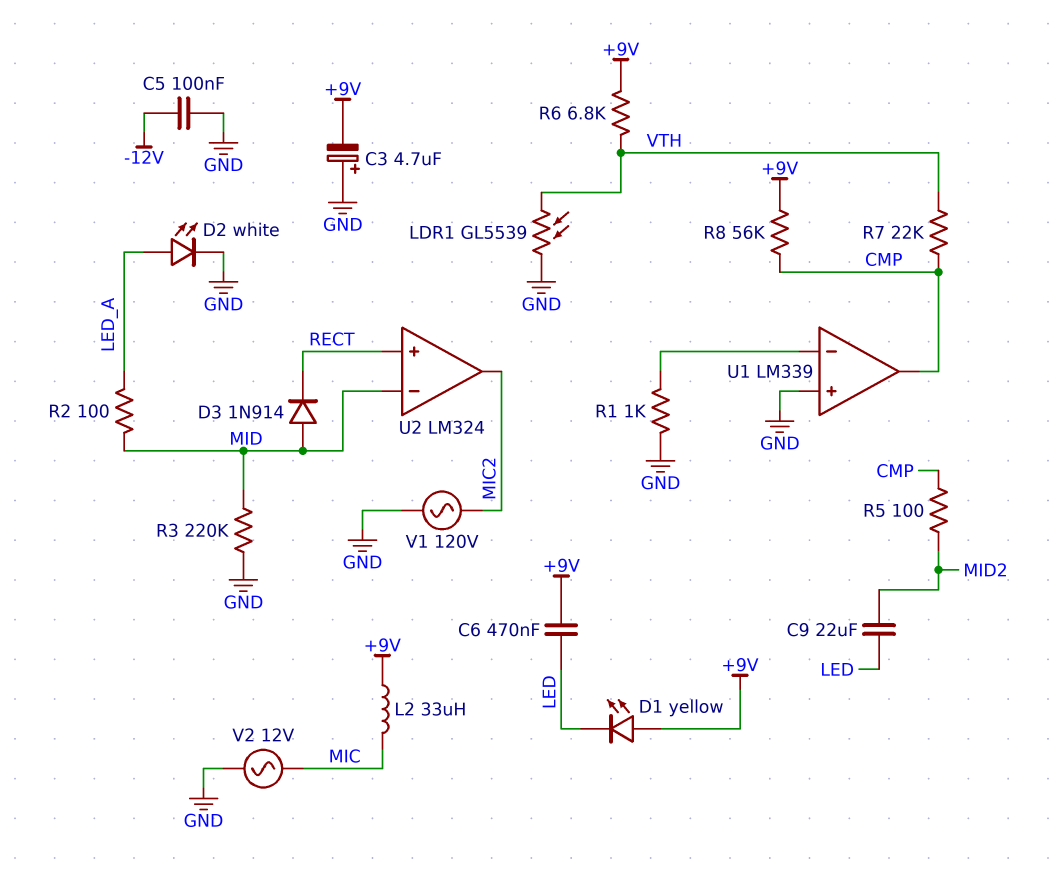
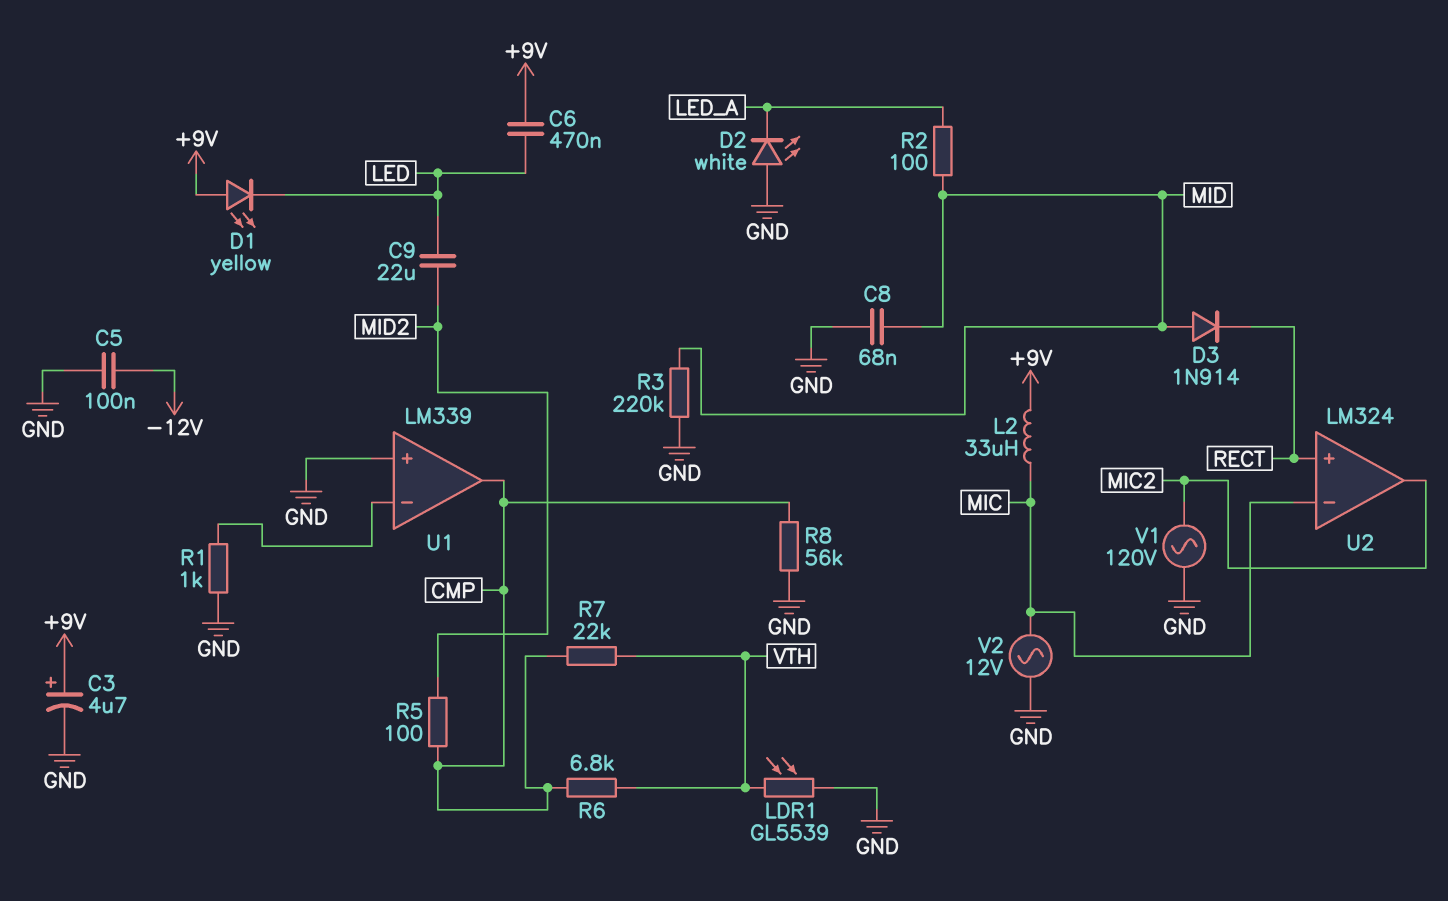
C3: 4.7uF (plus GND, minus +9V) -> 4.7uF (plus +9V, minus GND)
C8: none -> 68nF (GND, MID)
D2: LED white (A LED_A, K GND) -> LED white (A GND, K LED_A)
R6: 6.8k (+9V, VTH) -> 6.8k (CMP, VTH)
R8: 56k (+9V, CMP) -> 56k (CMP, GND)
U2 pin in-: MID -> MIC

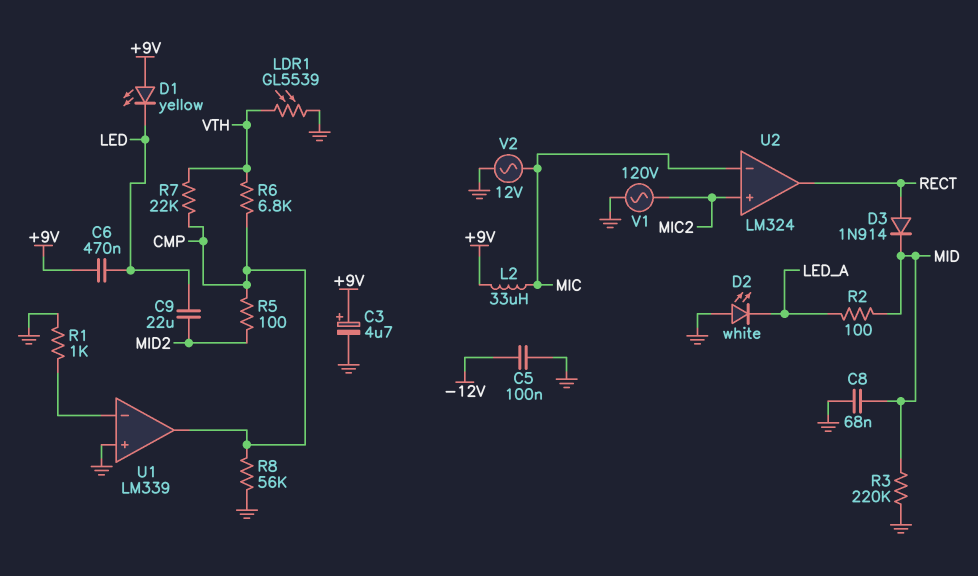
D3: diode 1N914 (A MID, K RECT) -> diode 1N914 (A RECT, K MID)
U2 pin in+: RECT -> MIC2
U2 pin out: MIC2 -> RECT

